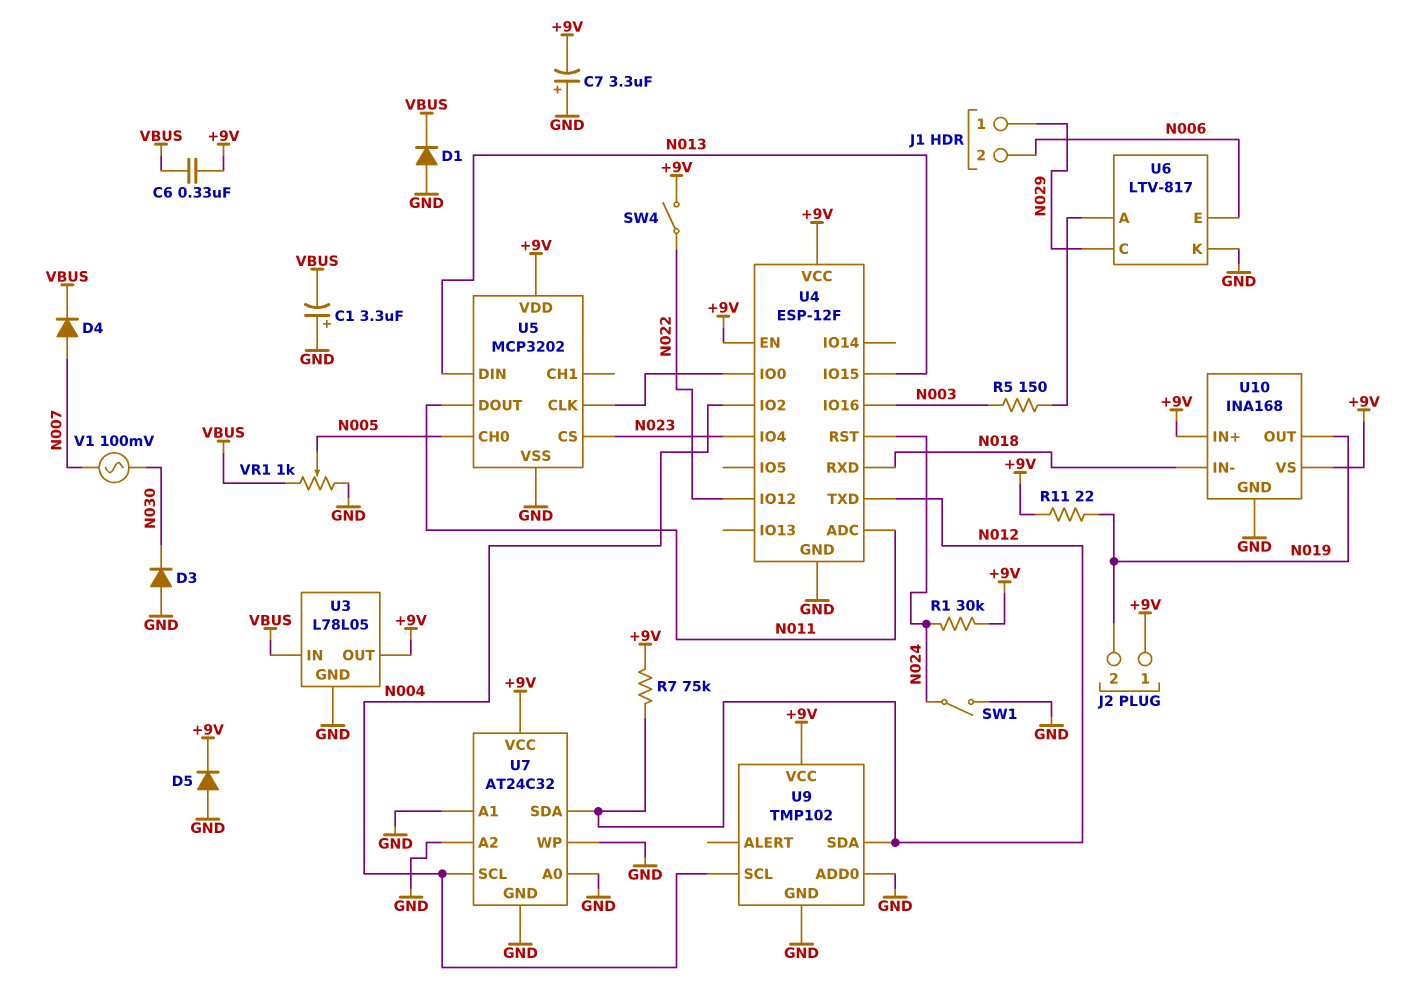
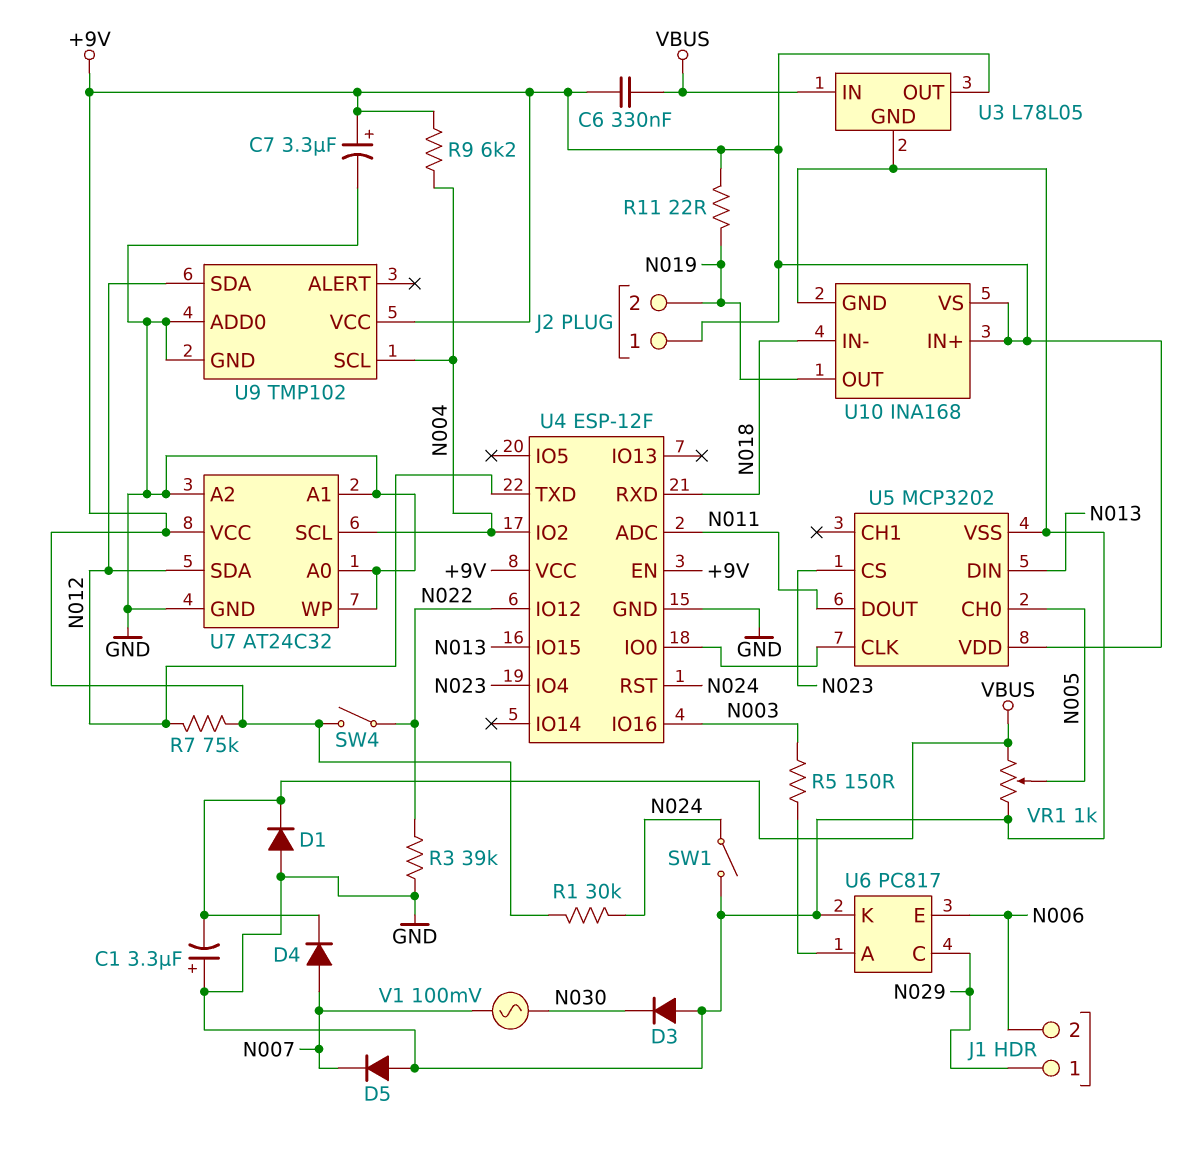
C7: 3.3uF (plus GND, minus +9V) -> 3.3uF (plus +9V, minus GND)
D5: diode (A GND, K +9V) -> diode (A GND, K N007)
R3: none -> 39k (GND, N022)
R9: none -> 6.2k (+9V, N004)
U6: LTV-817 -> PC817

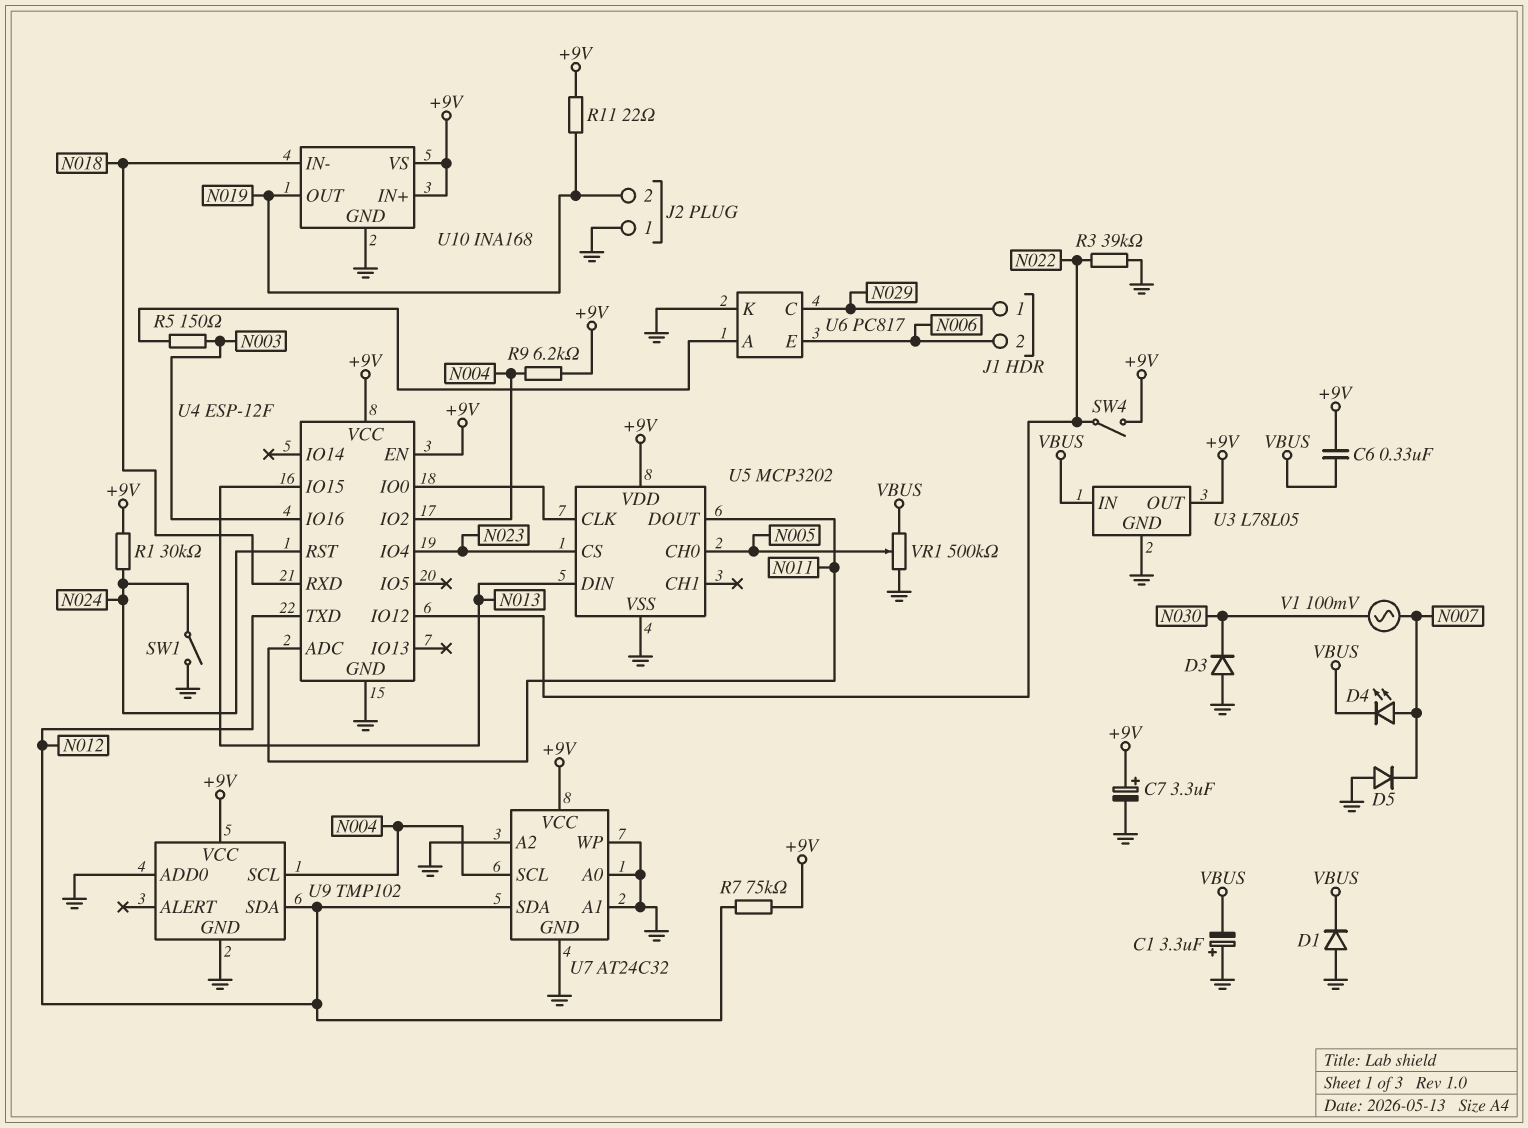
D4: diode (A N007, K VBUS) -> LED (A N007, K VBUS)
J2 pin 1: +9V -> GND
VR1: 1k (GND, VBUS, wiper N005) -> 500k (GND, VBUS, wiper N005)

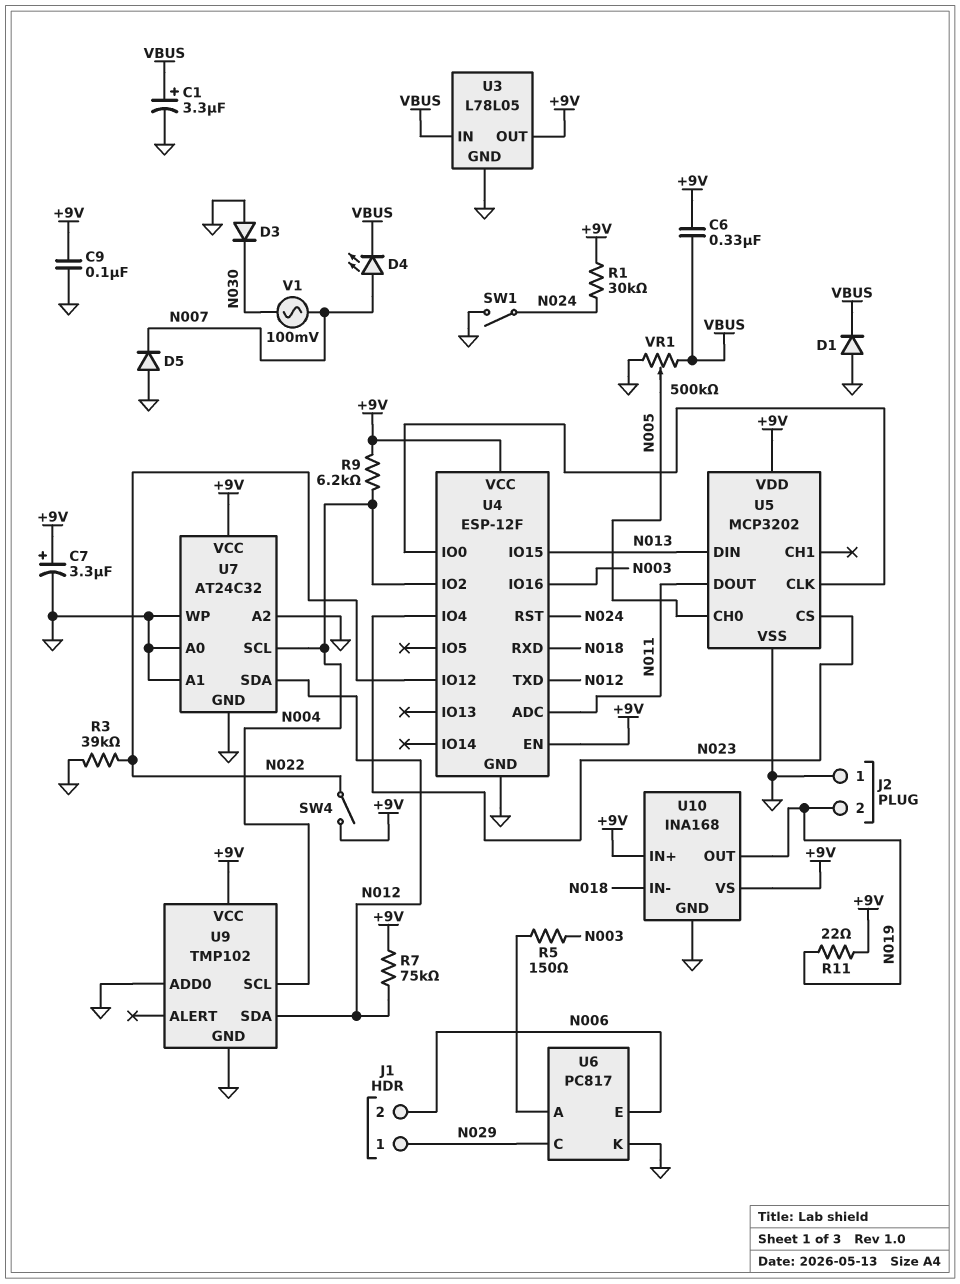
C1: 3.3uF (plus GND, minus VBUS) -> 3.3uF (plus VBUS, minus GND)
C9: none -> 100nF (+9V, GND)

